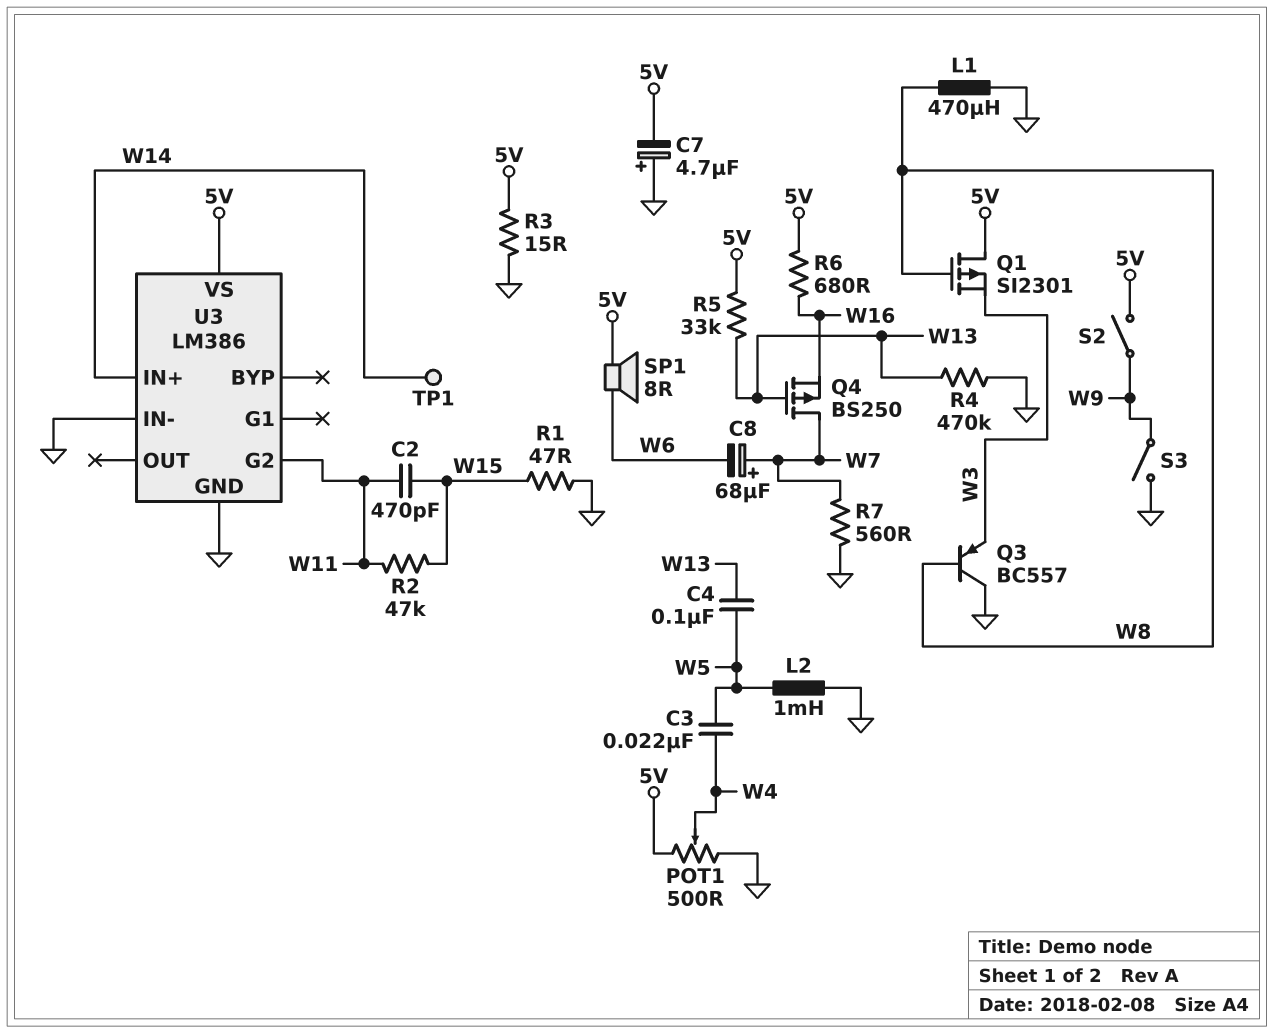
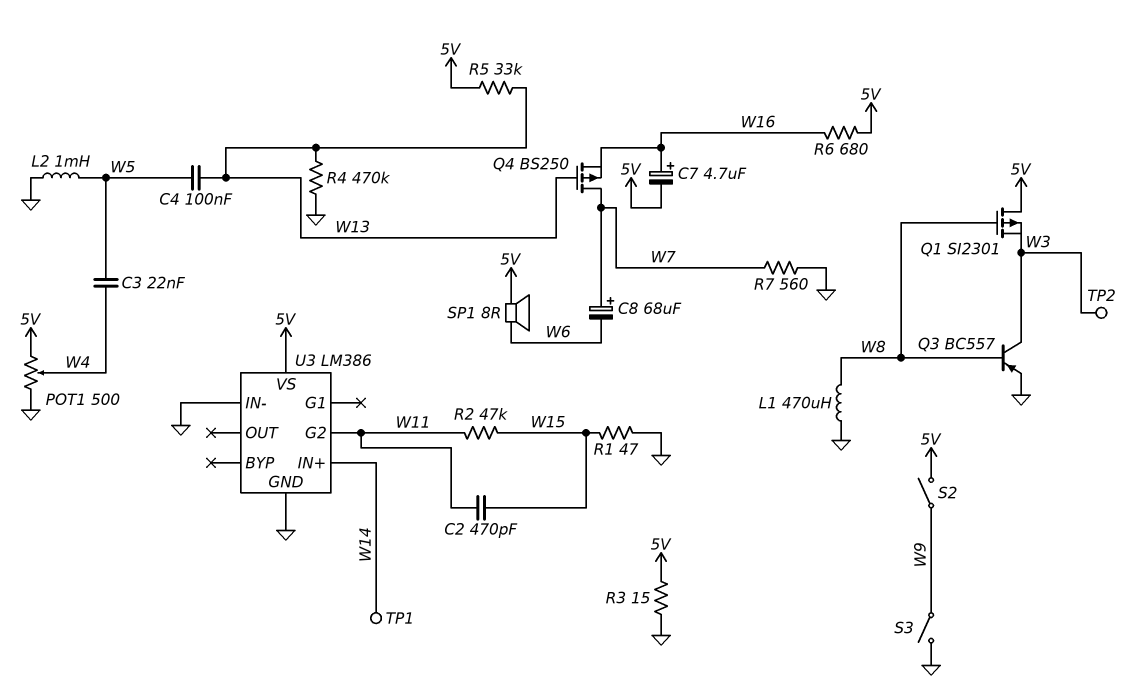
C7: 4.7uF (plus GND, minus 5V) -> 4.7uF (plus W16, minus 5V)
Q3: PNP BC557 (B W8, C GND, E W3) -> PNP BC557 (B W8, C W3, E GND)
TP2: none -> test point (W3)

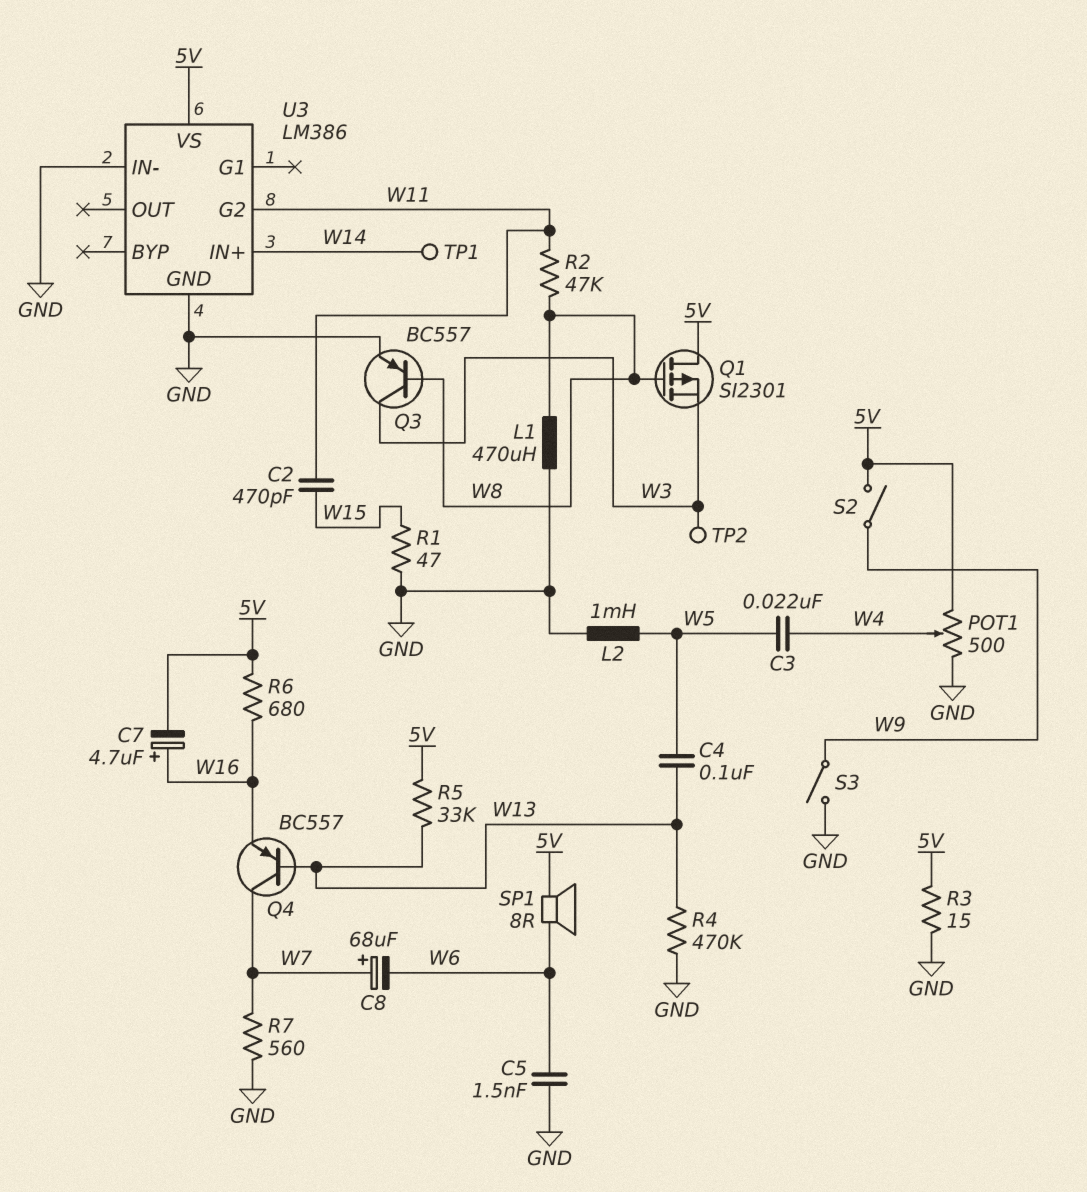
C5: none -> 1.5nF (GND, W6)
Q4: PMOS BS250 (G W13, D W7, S W16) -> PNP BC557 (B W13, C W7, E W16)
R2: 47k (W11, W15) -> 47k (W8, W11)

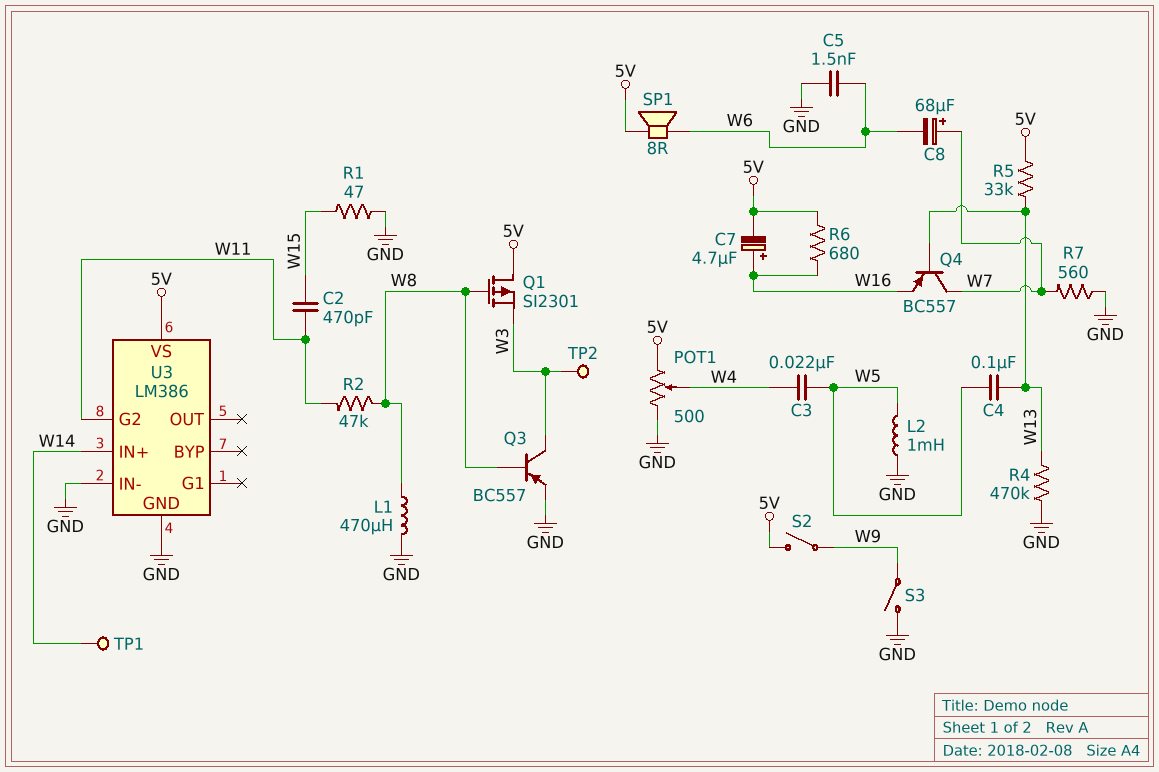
R3: 15 (5V, GND) -> none

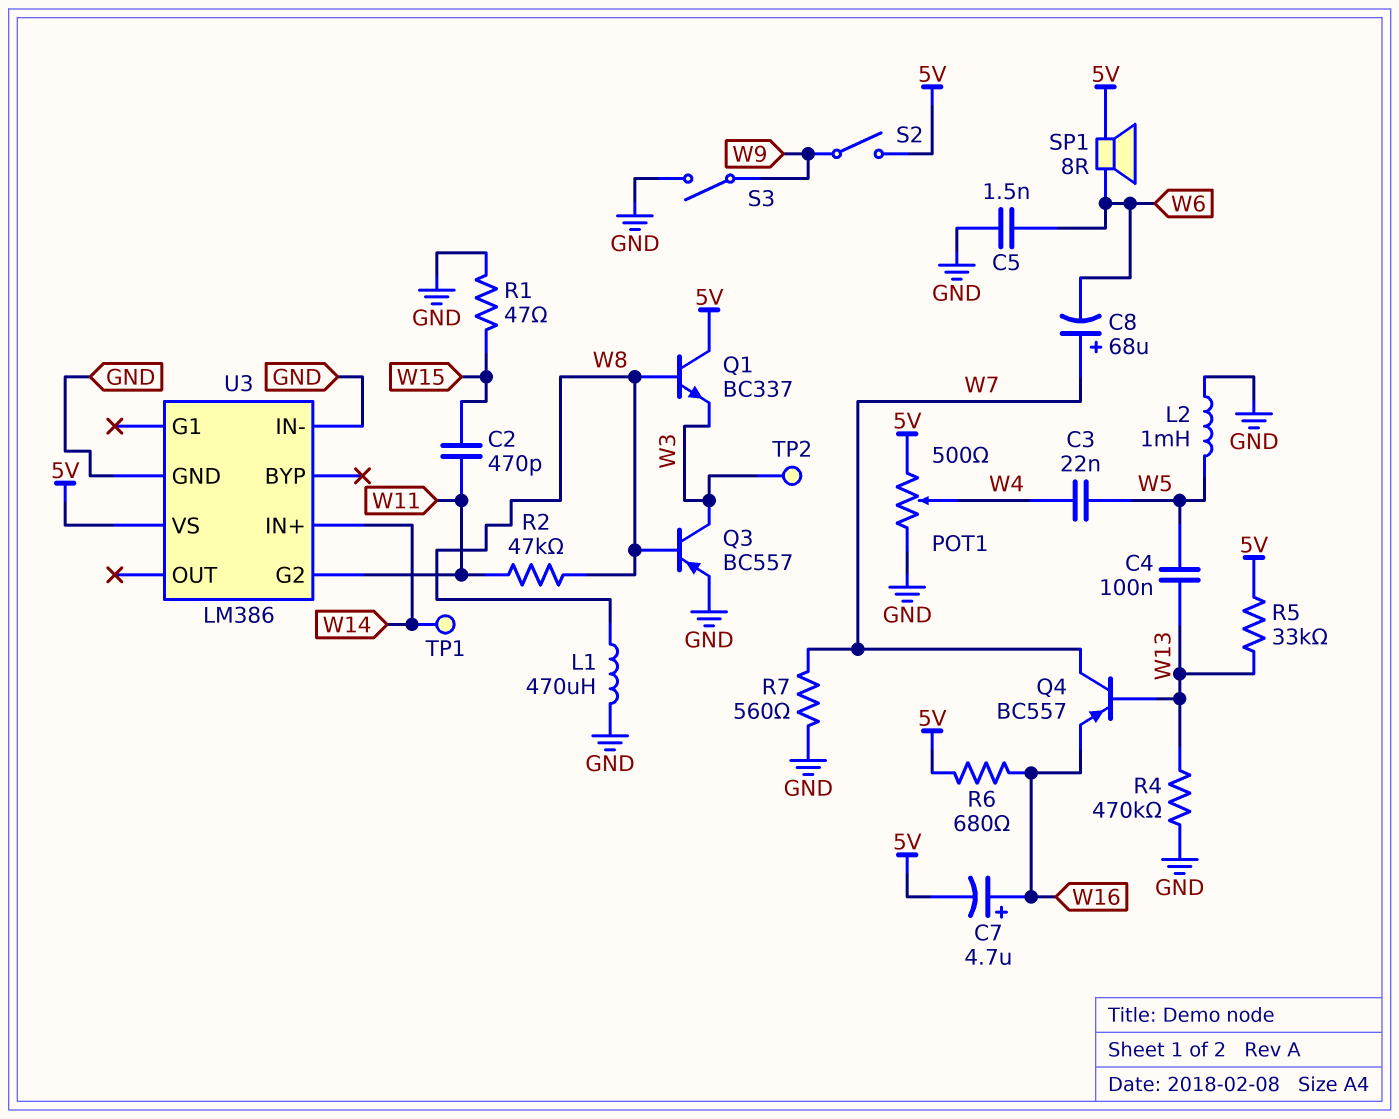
Q1: PMOS SI2301 (G W8, D 5V, S W3) -> NPN BC337 (B W8, C 5V, E W3)

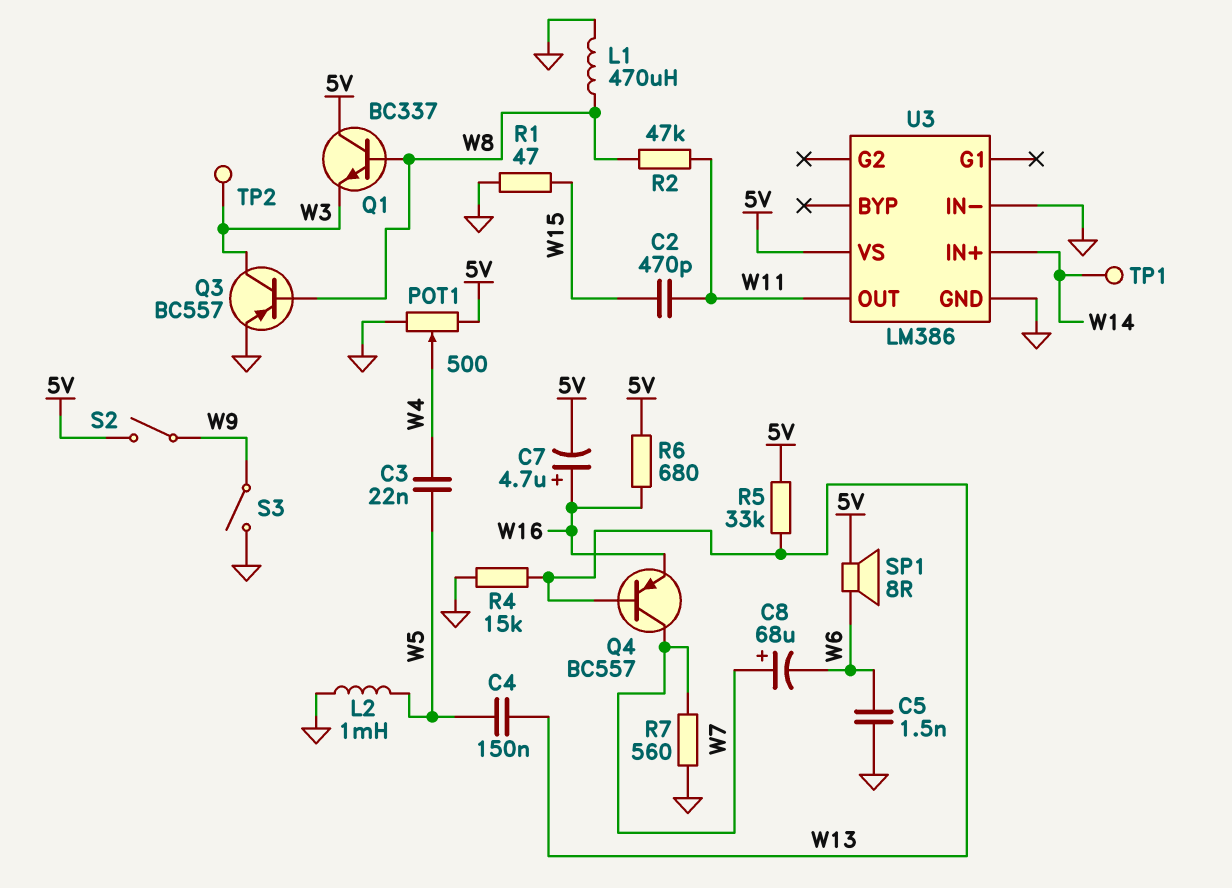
C4: 100nF (W5, W13) -> 150nF (W5, W13)
R4: 470k (GND, W13) -> 15k (GND, W13)
U3 pin G2: W11 -> none
U3 pin OUT: none -> W11

